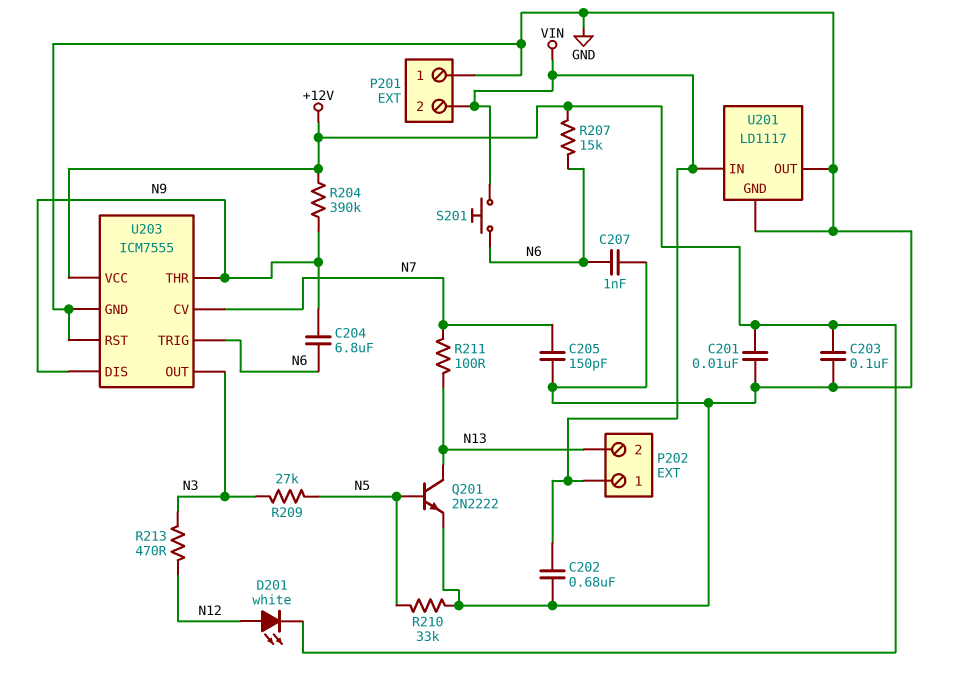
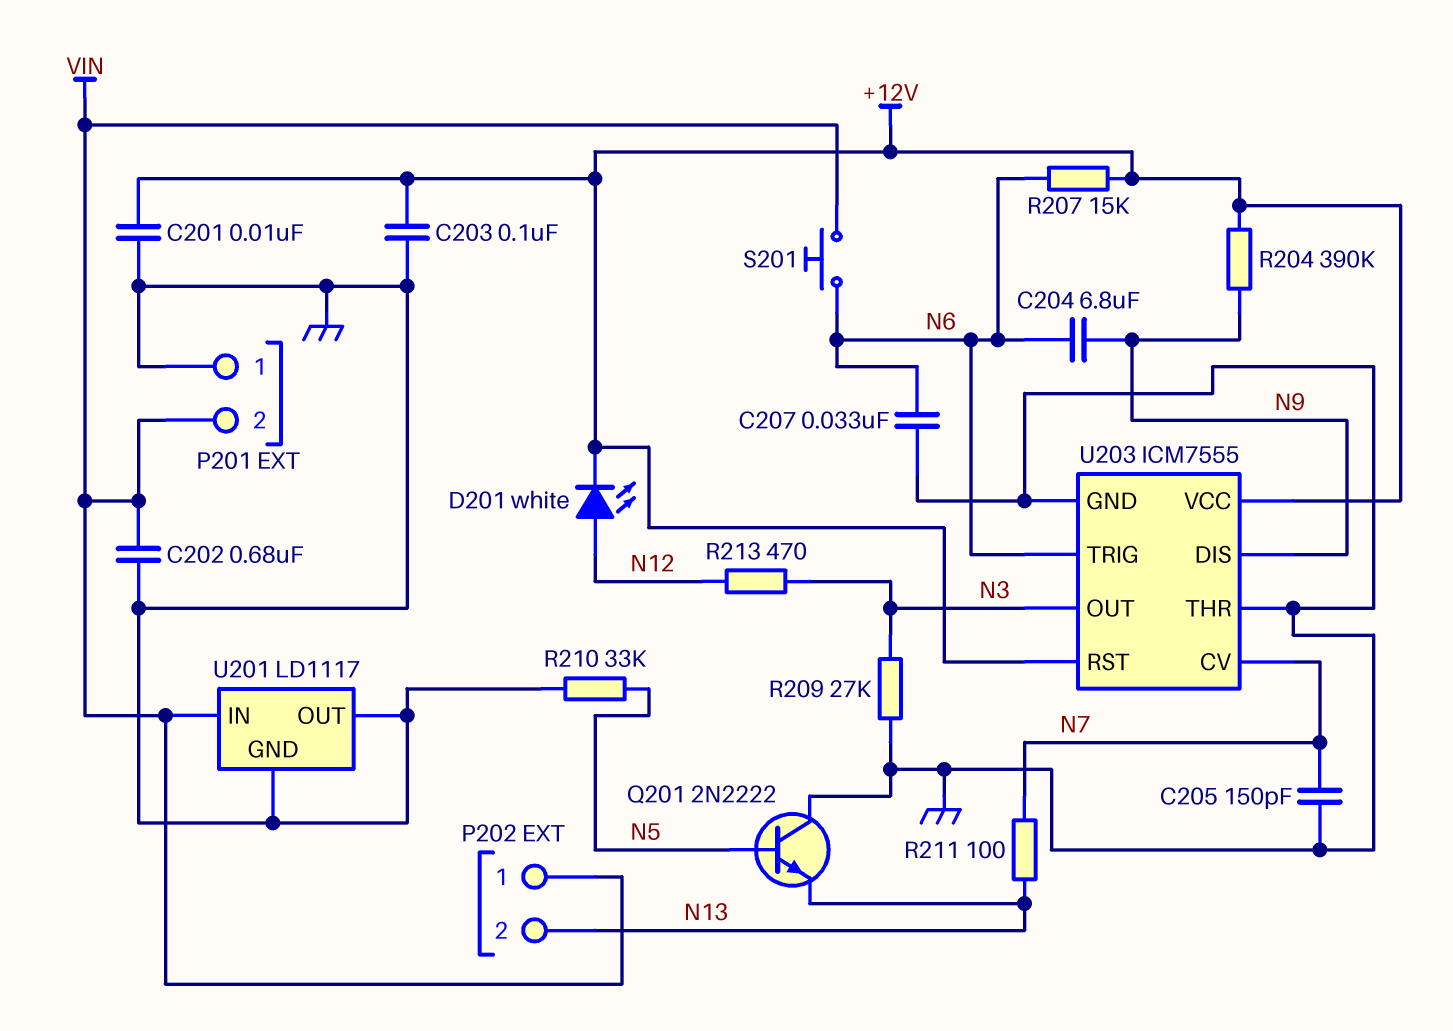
C207: 1nF (GND, N6) -> 33nF (GND, N6)
Q201: NPN 2N2222 (B N5, C N13, E GND) -> NPN 2N2222 (B N5, C GND, E N13)
R209: 27k (N3, N5) -> 27k (GND, N3)
U203 pin RST: GND -> +12V
U203 pin THR: N9 -> GND

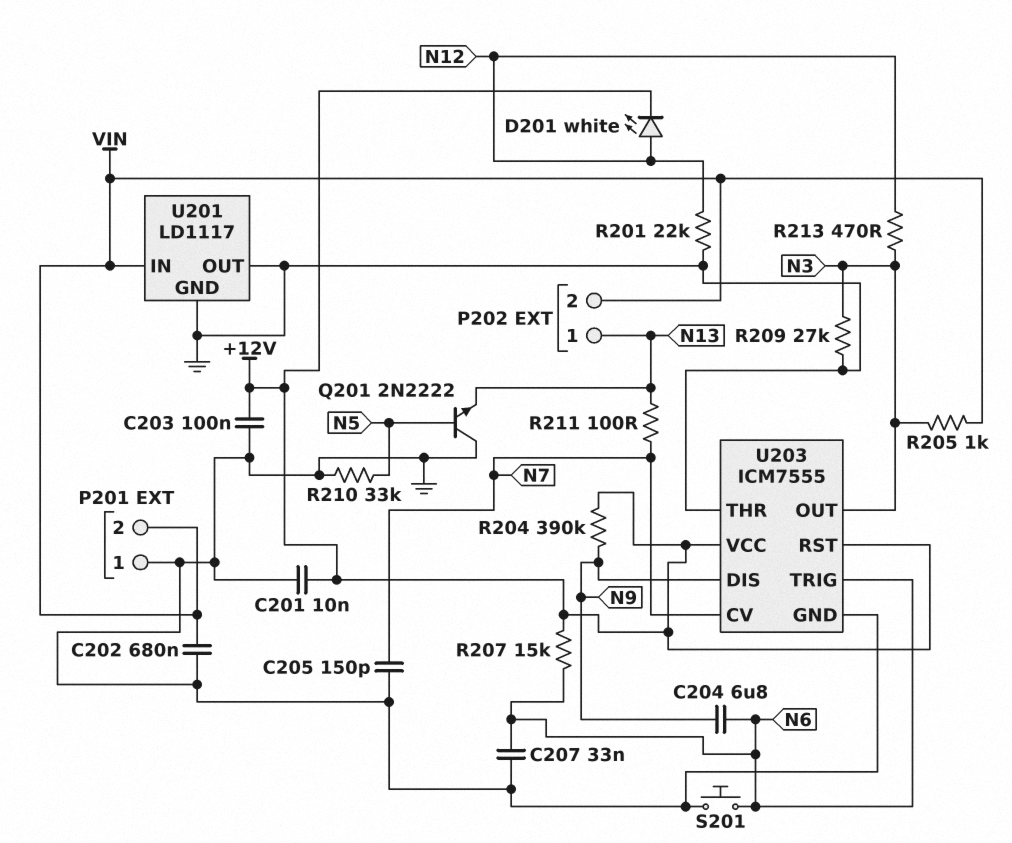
P202 pin 1: VIN -> N13
P202 pin 2: N13 -> VIN
R201: none -> 22k (GND, N12)
R205: none -> 1k (N3, VIN)
S201: button (N6, VIN) -> button (GND, N6)

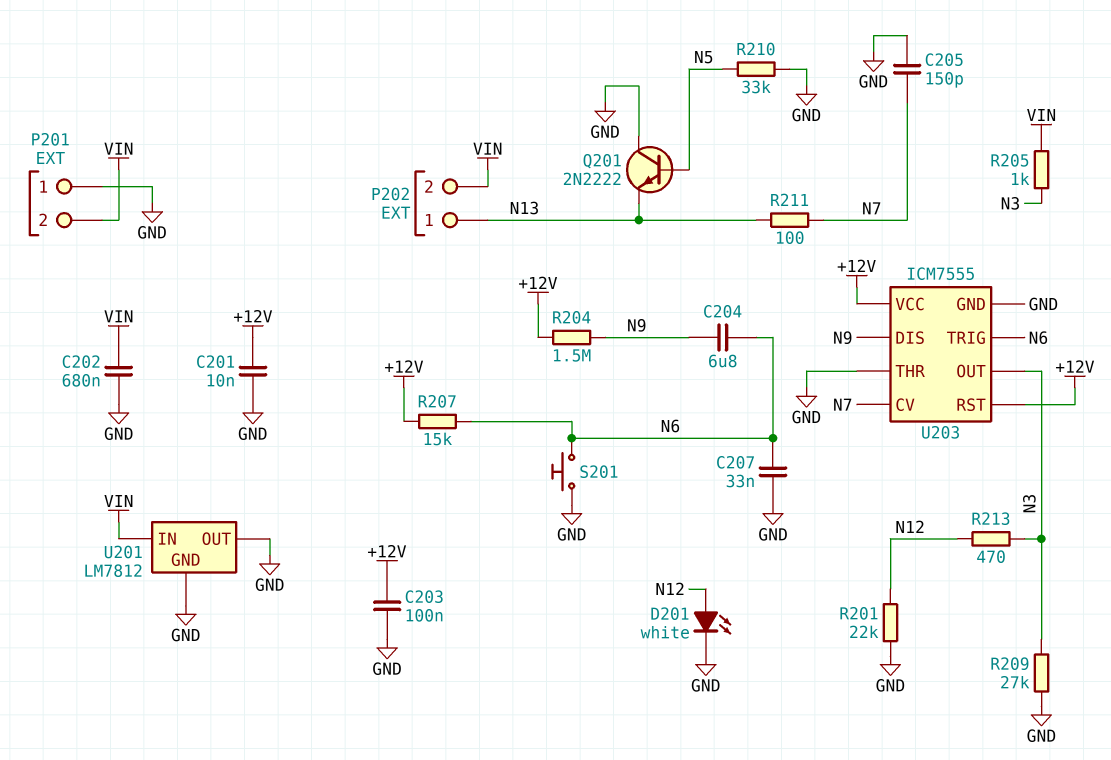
D201: LED white (A N12, K +12V) -> LED white (A N12, K GND)
R204: 390k (+12V, N9) -> 1.5M (+12V, N9)
U201: LD1117 -> LM7812

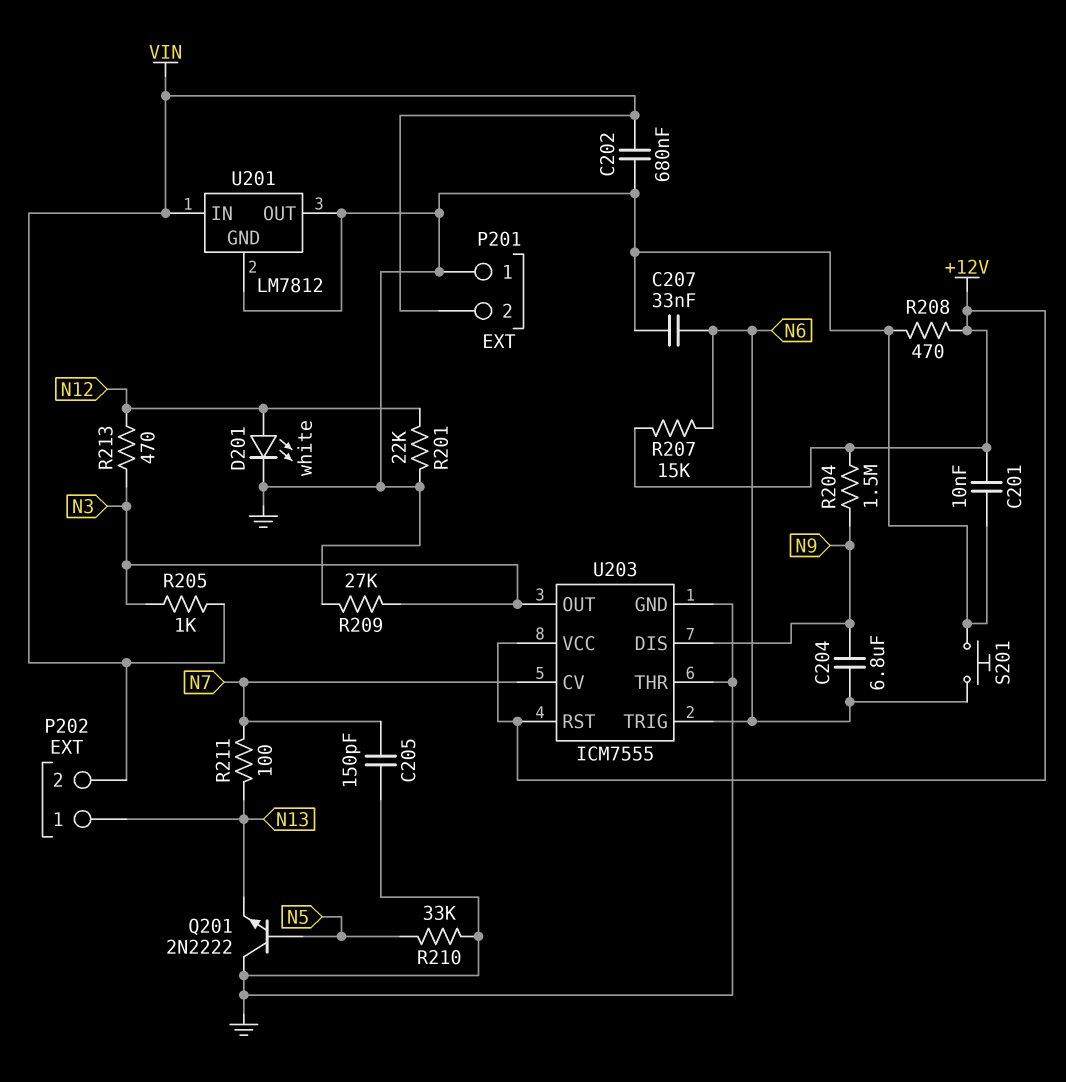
C203: 100nF (+12V, GND) -> none
R208: none -> 470 (+12V, GND)

